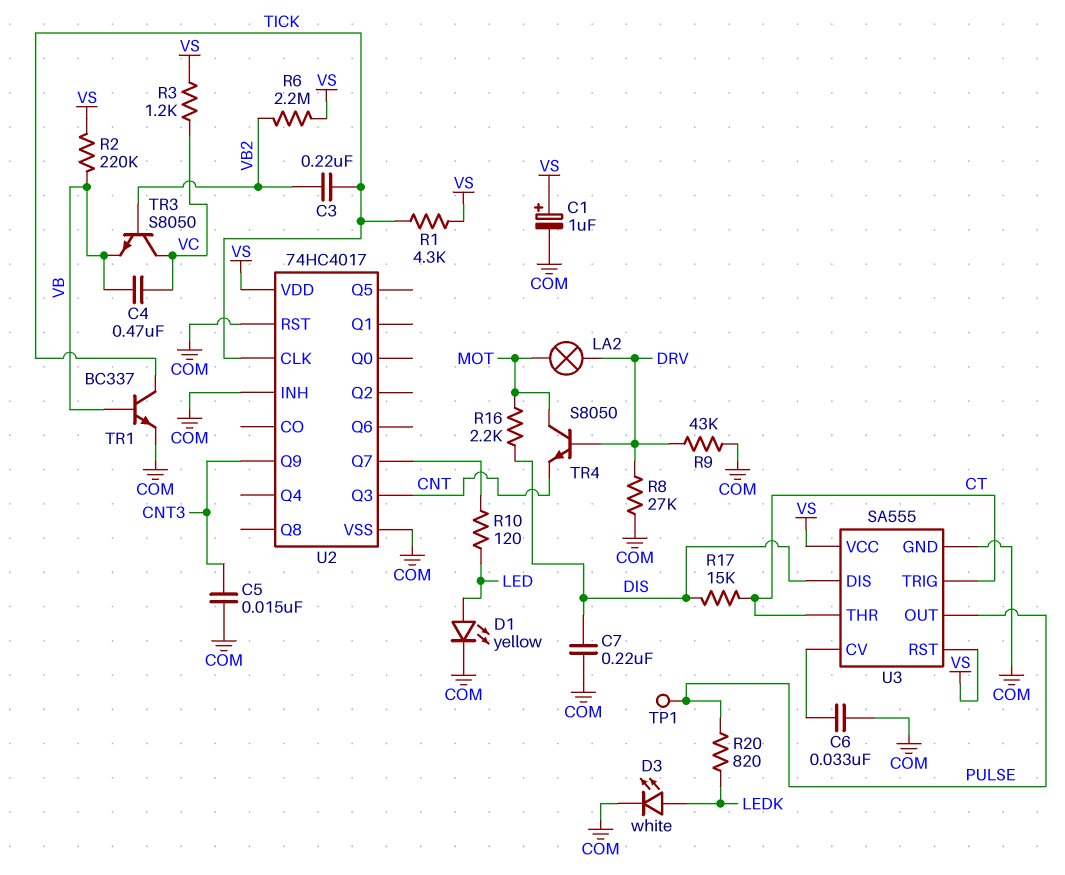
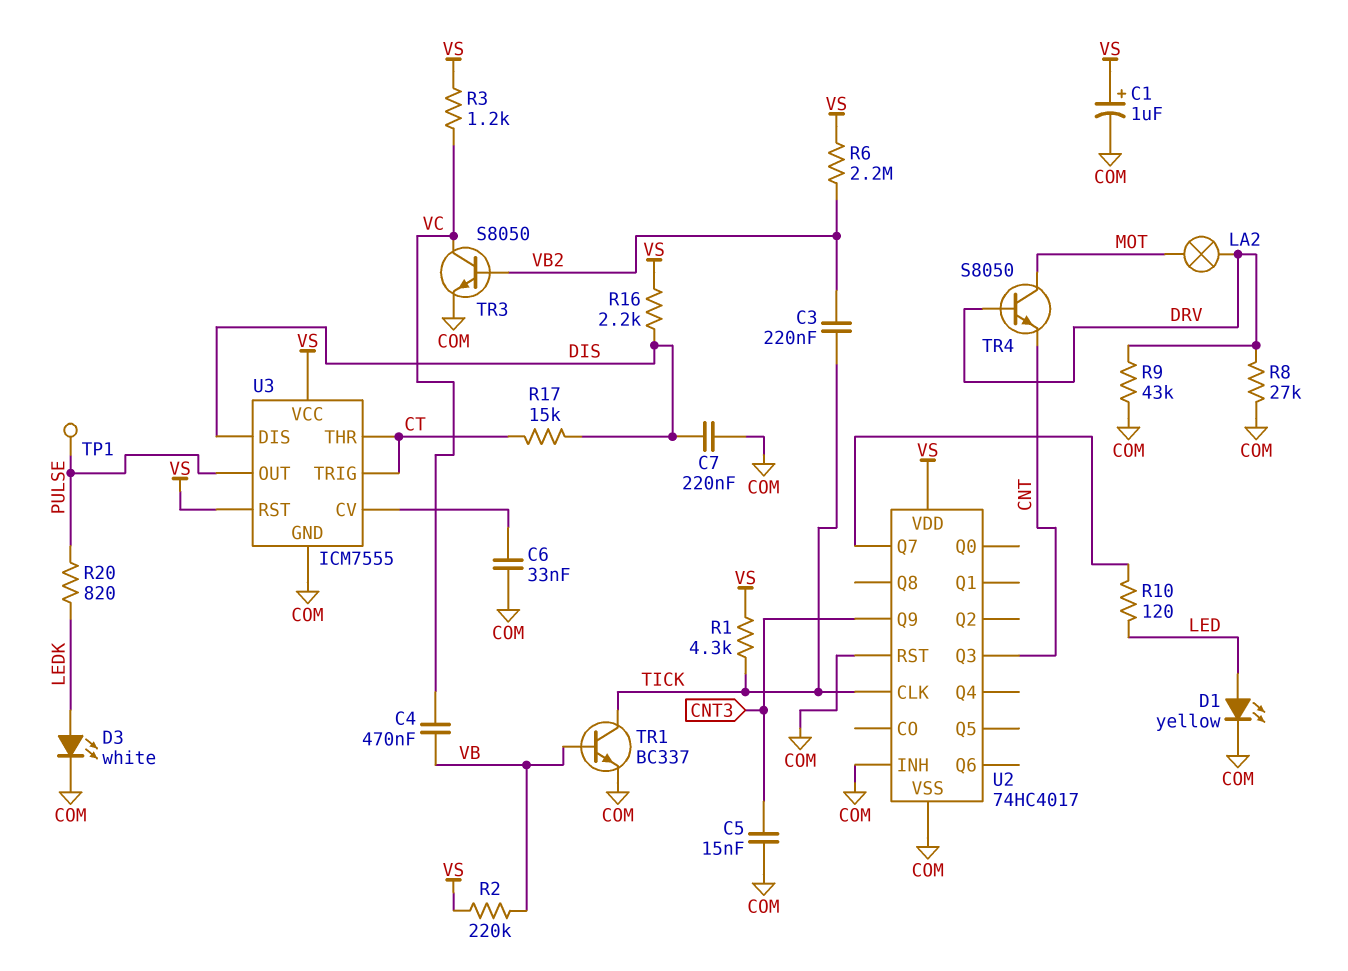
R16: 2.2k (DIS, MOT) -> 2.2k (DIS, VS)
TR3: NPN S8050 (B VB2, C VC, E VB) -> NPN S8050 (B VB2, C VC, E COM)
U3: SA555 -> ICM7555

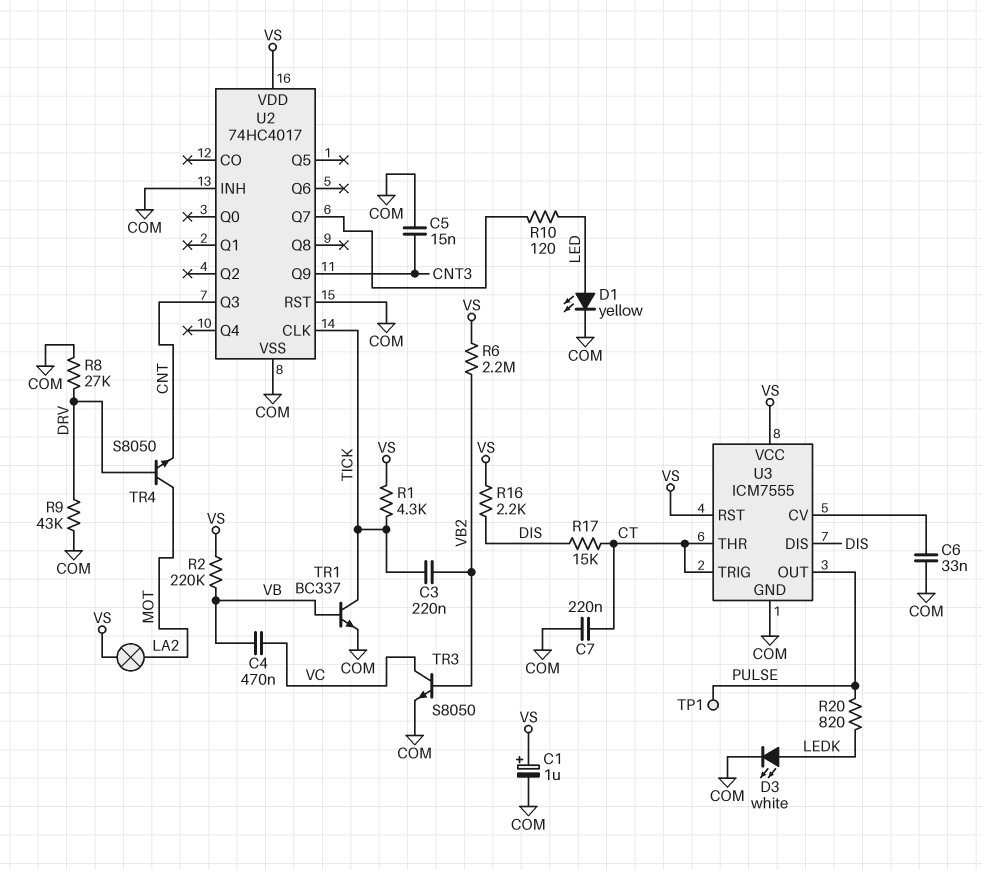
C7: 220nF (COM, DIS) -> 220nF (COM, CT)
LA2: lamp (DRV, MOT) -> lamp (MOT, VS)
R3: 1.2k (VC, VS) -> none

